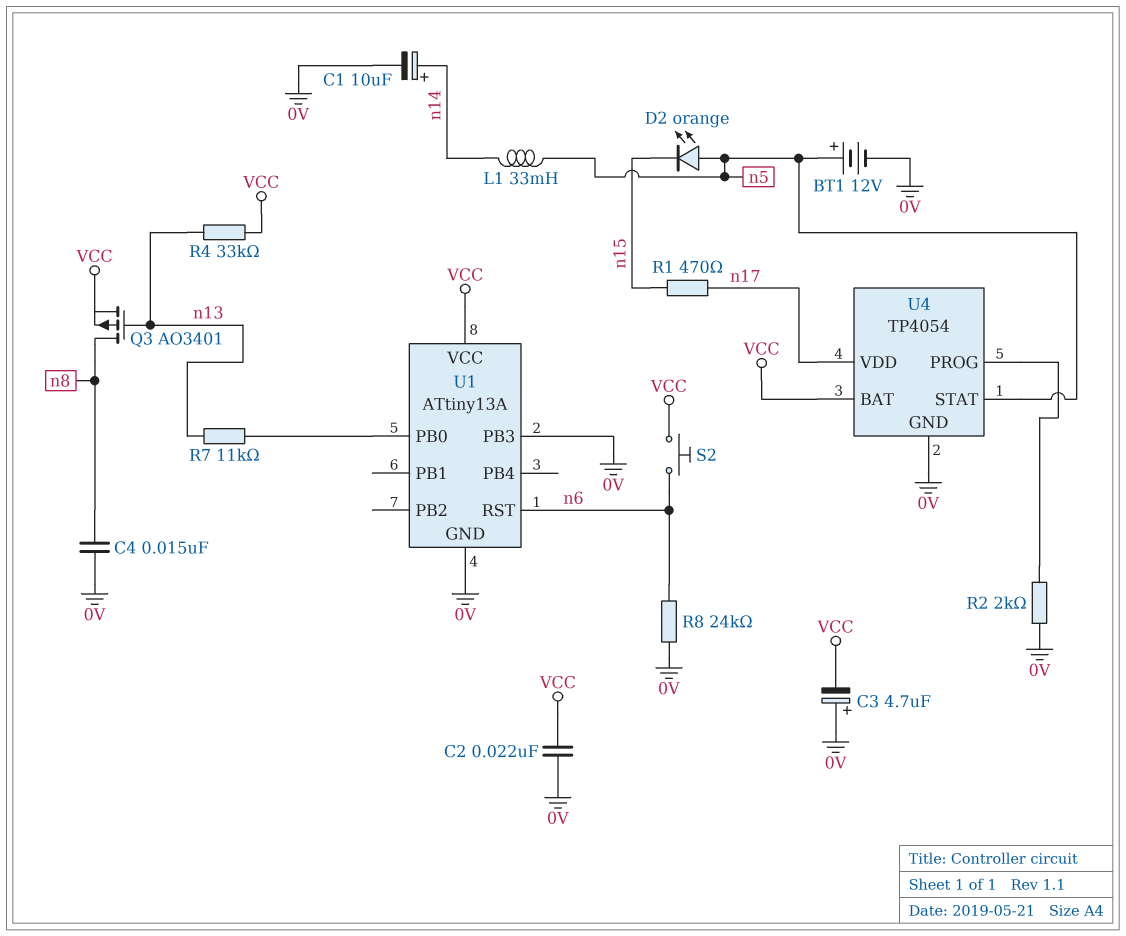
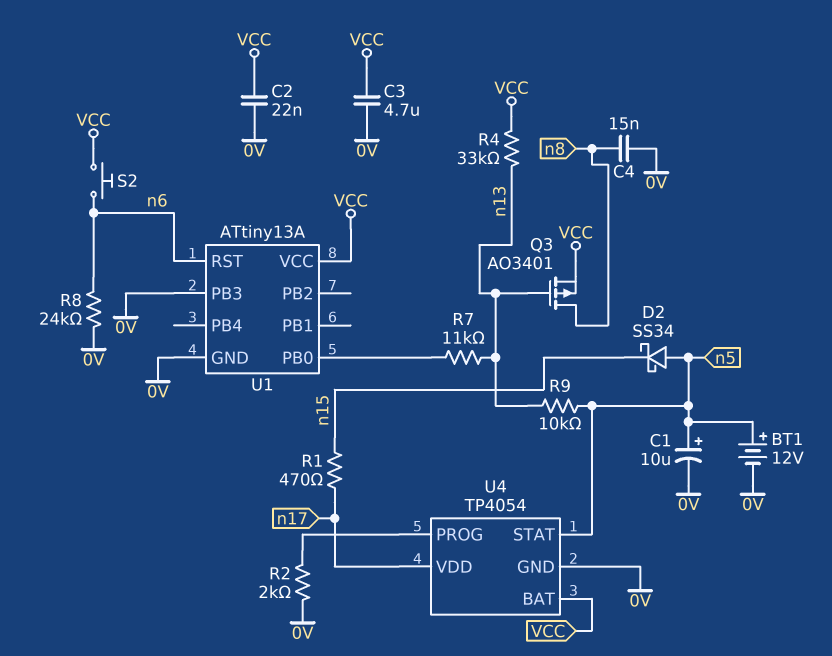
C1: 10uF (plus n14, minus 0V) -> 10uF (plus n5, minus 0V)
C3: 4.7uF (plus 0V, minus VCC) -> 4.7uF (0V, VCC)
D2: LED orange (A n5, K n15) -> schottky SS34 (A n5, K n15)
L1: 33mH (n5, n14) -> none
R9: none -> 10k (n5, n13)

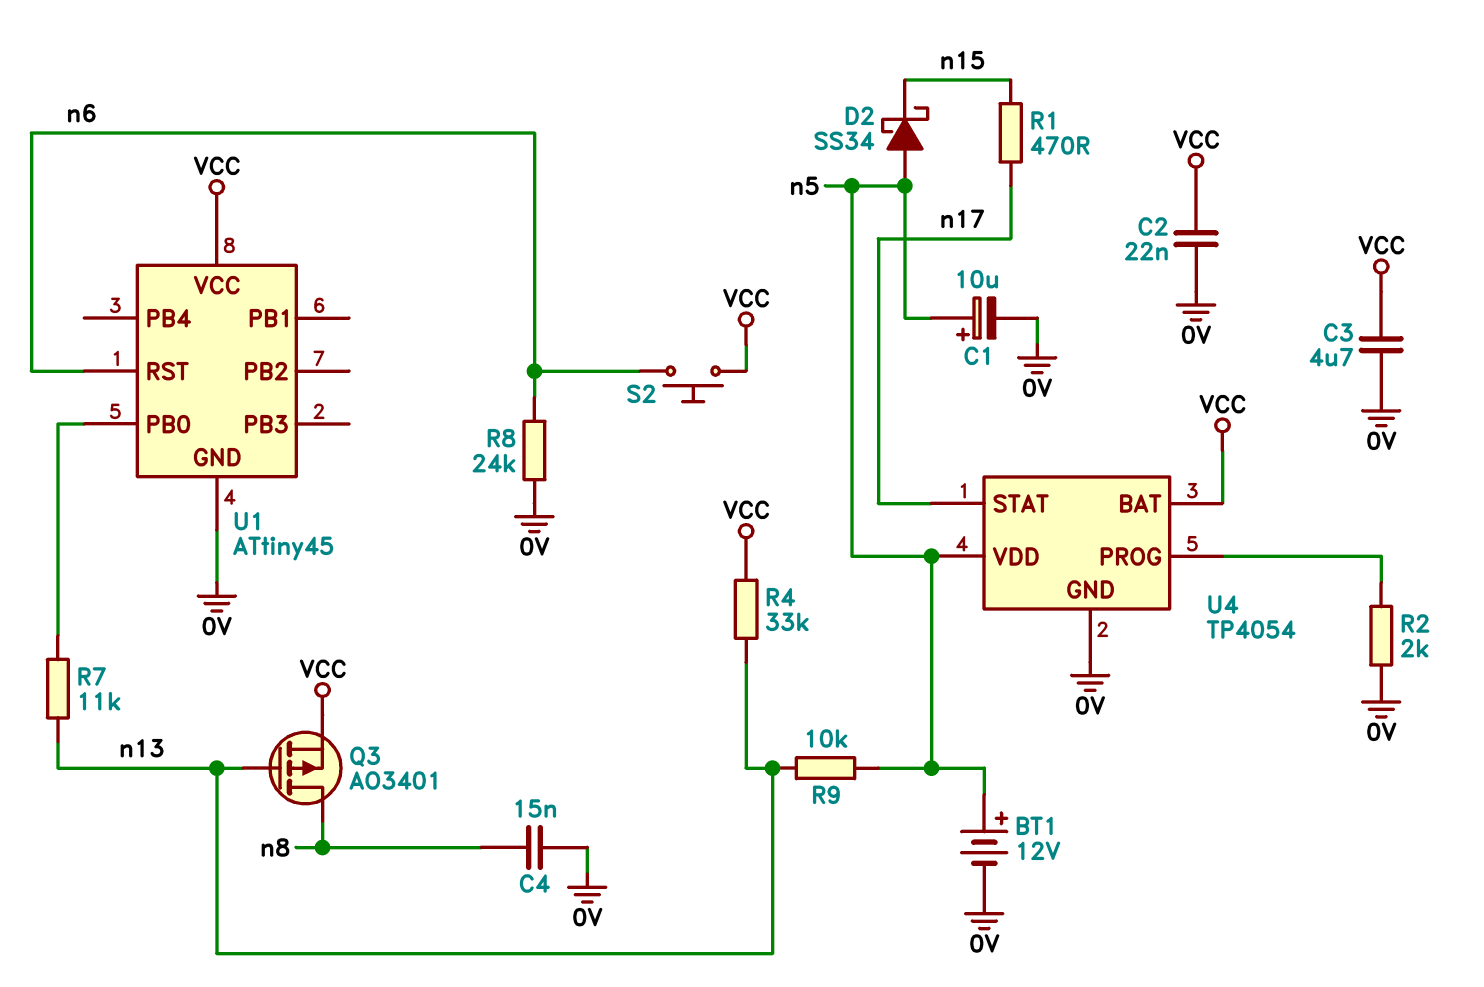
U1: ATtiny13A -> ATtiny45
U1 pin PB3: 0V -> none
U4 pin STAT: n5 -> n17
U4 pin VDD: n17 -> n5

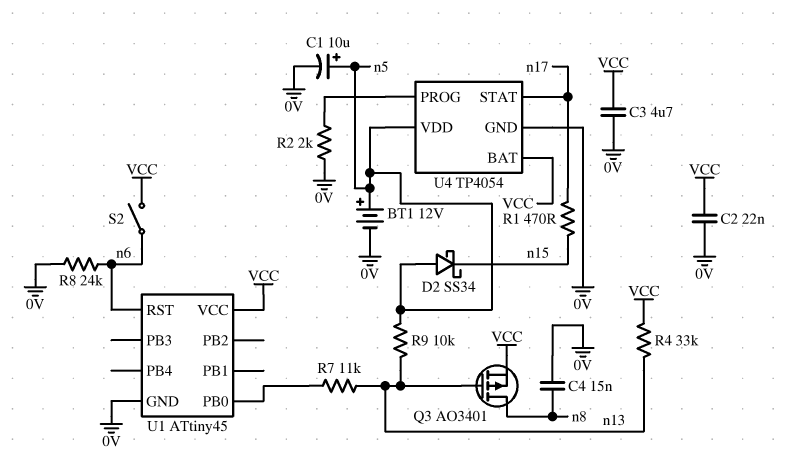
S2: button (VCC, n6) -> switch (VCC, n6)

